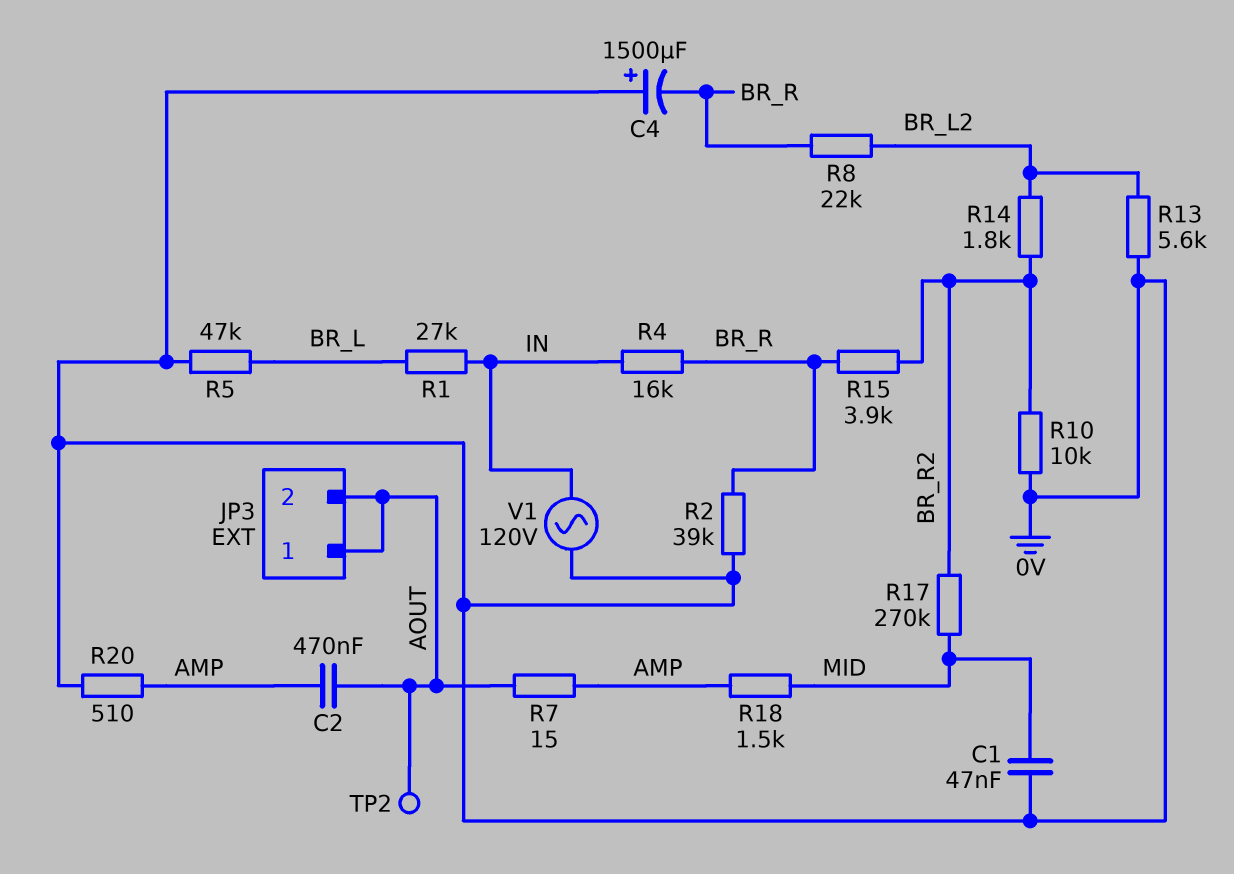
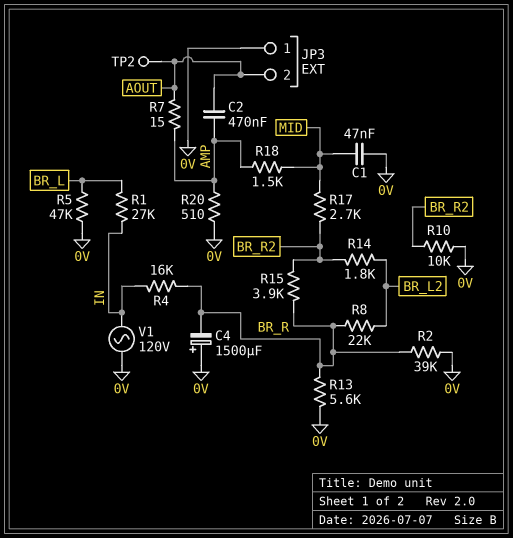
JP3 pin 1: AOUT -> 0V
R13: 5.6k (0V, BR_L2) -> 5.6k (0V, BR_R)
R17: 270k (BR_R2, MID) -> 2.7k (BR_R2, MID)

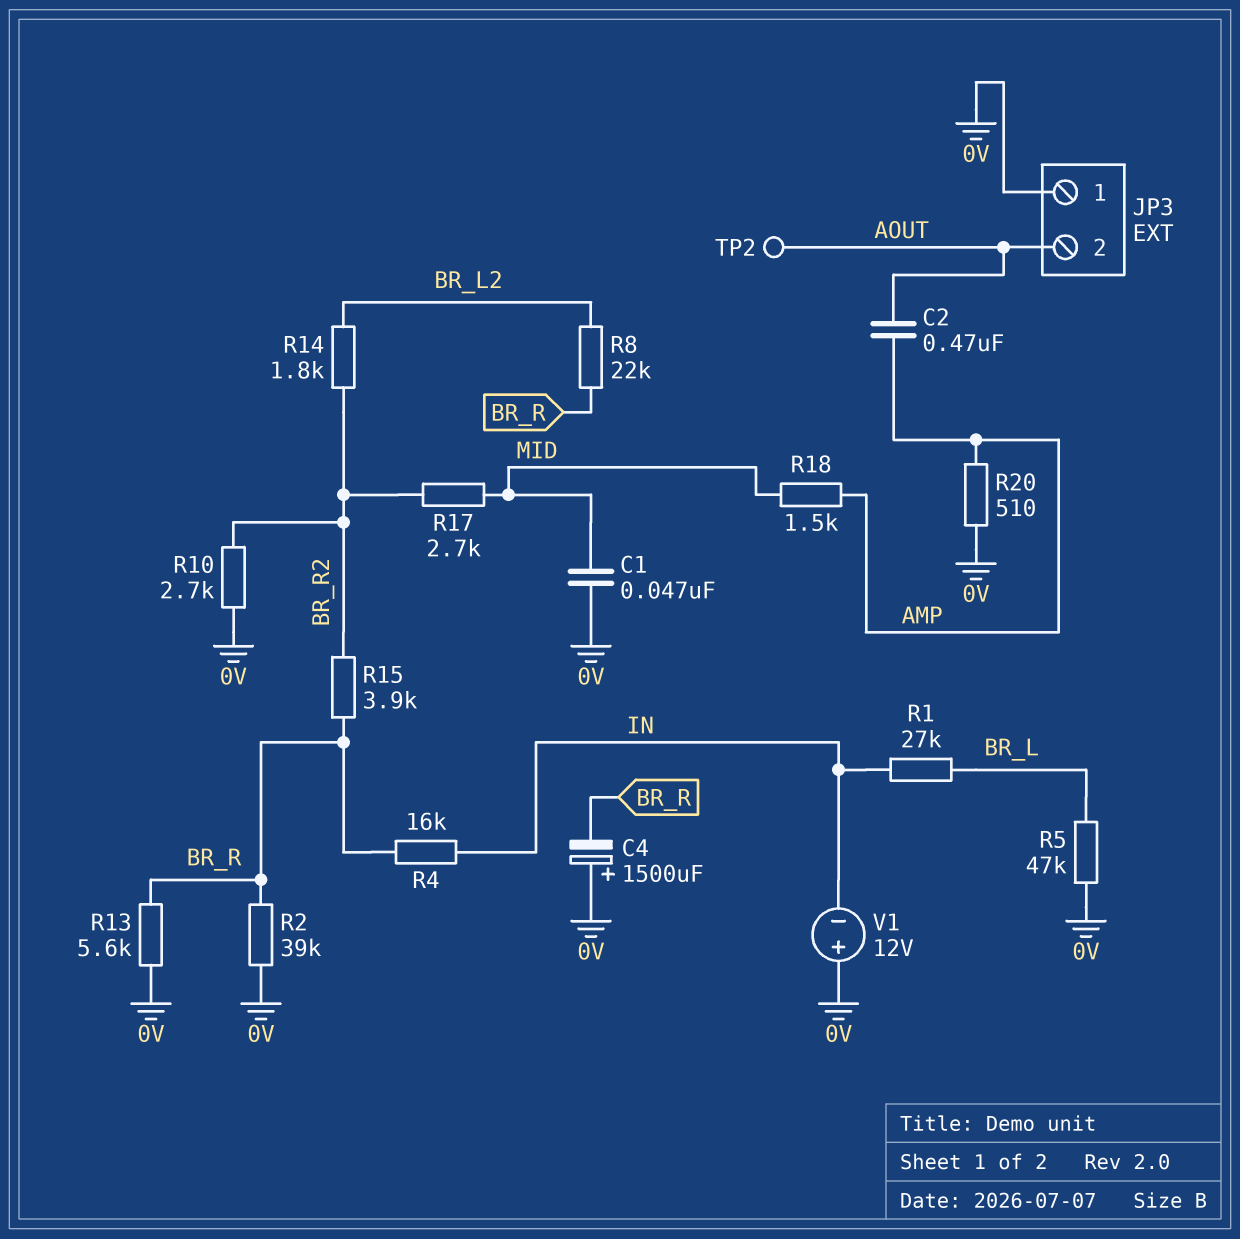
R7: 15 (AMP, AOUT) -> none
R10: 10k (0V, BR_R2) -> 2.7k (0V, BR_R2)
V1: AC 120V (0V, IN) -> 12V (plus 0V, minus IN)

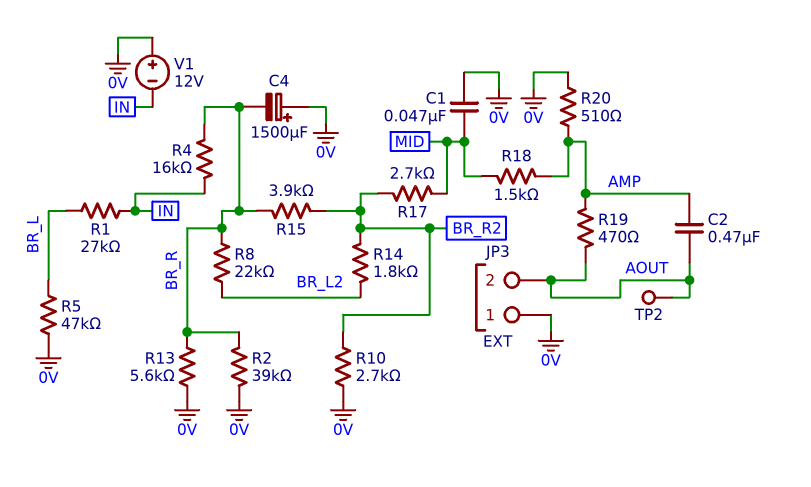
R19: none -> 470 (AMP, AOUT)

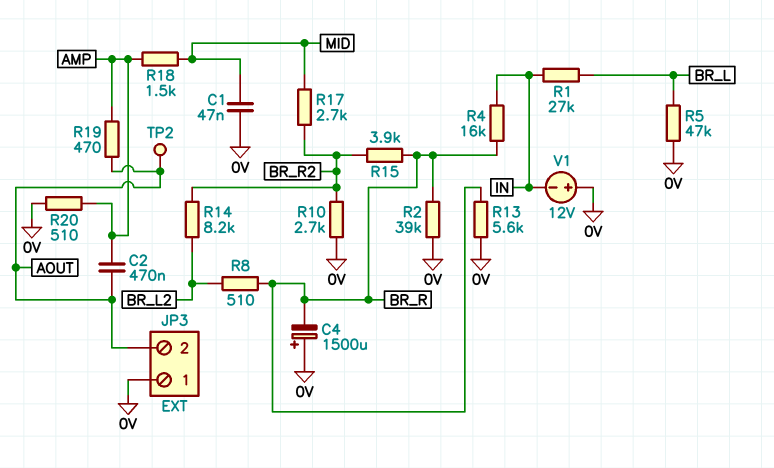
R8: 22k (BR_L2, BR_R) -> 510 (BR_L2, BR_R)
R14: 1.8k (BR_L2, BR_R2) -> 8.2k (BR_L2, BR_R2)

